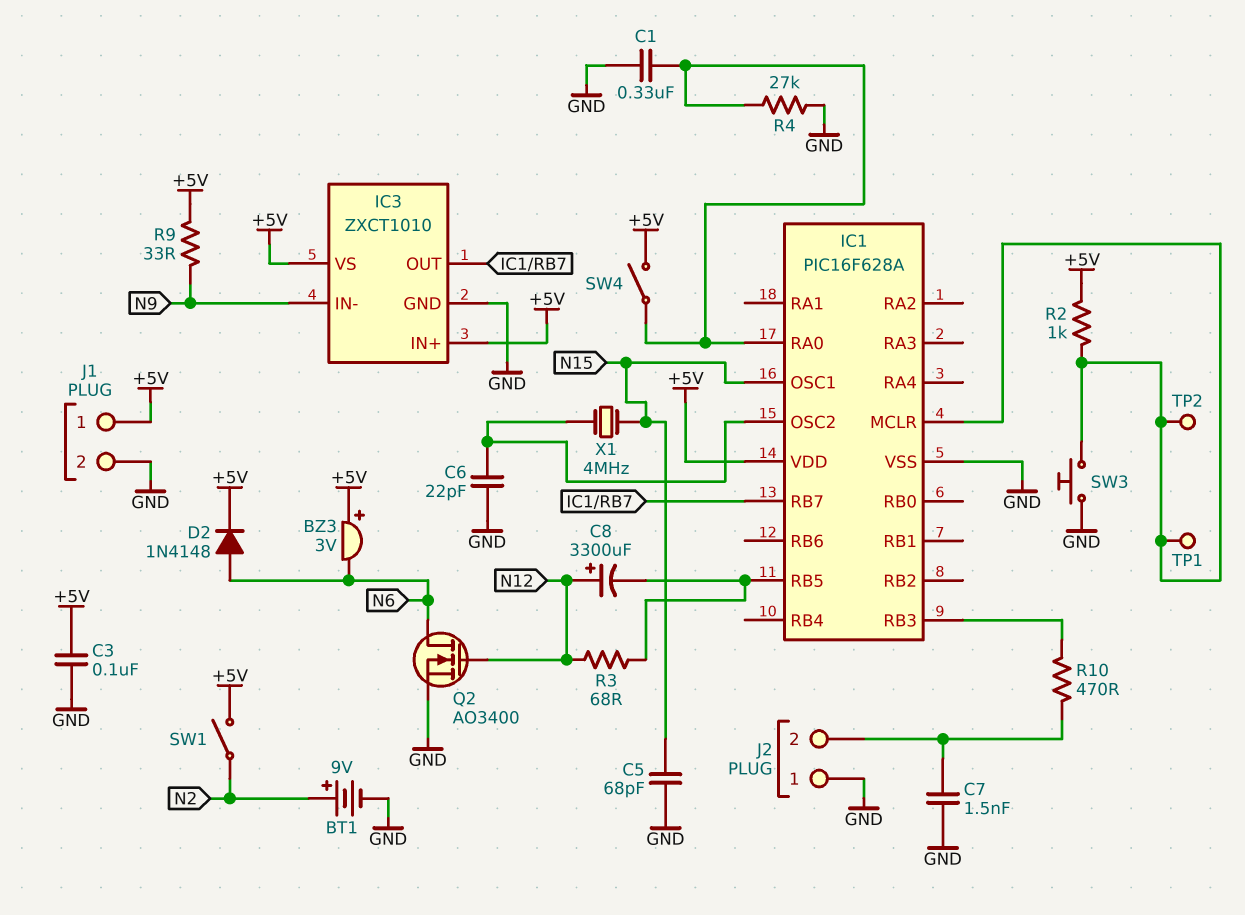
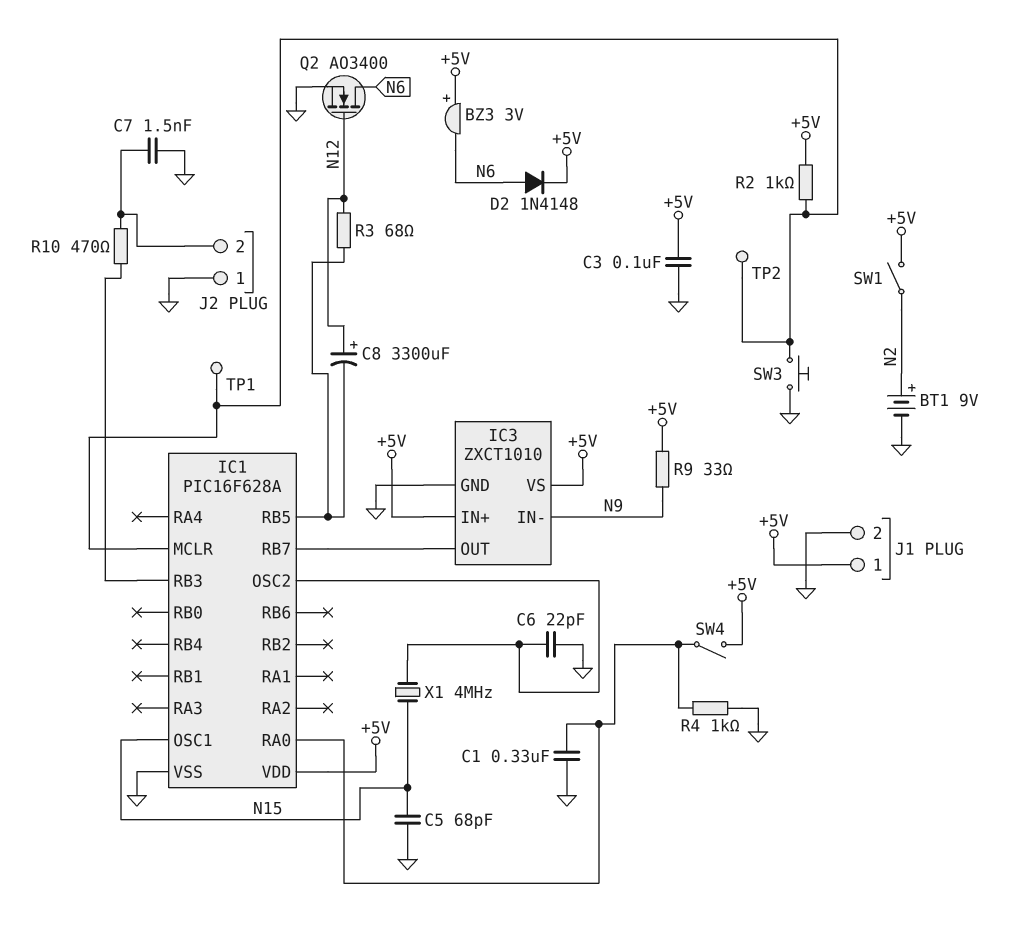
R4: 27k (GND, IC1/RA0) -> 1k (GND, IC1/RA0)

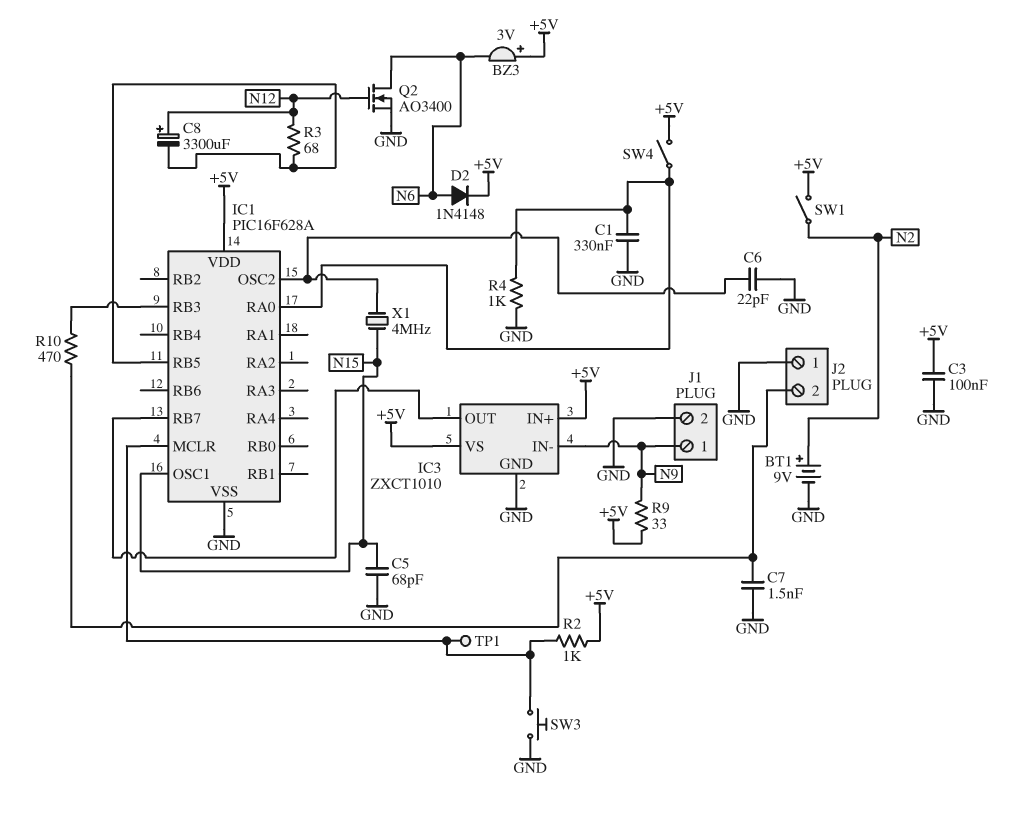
J1 pin 1: +5V -> N9
TP2: test point (IC1/MCLR) -> none

